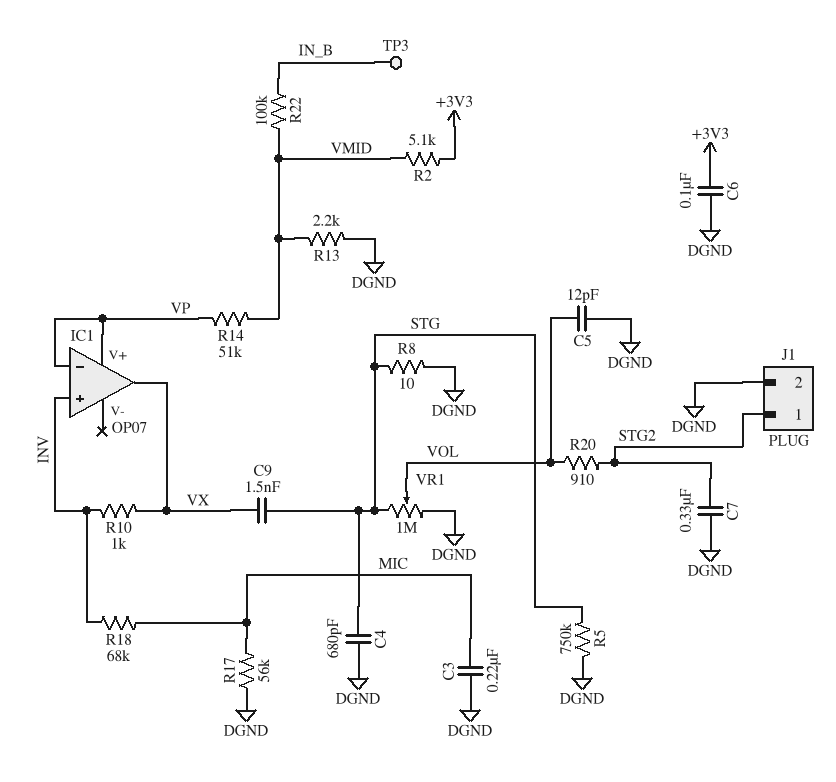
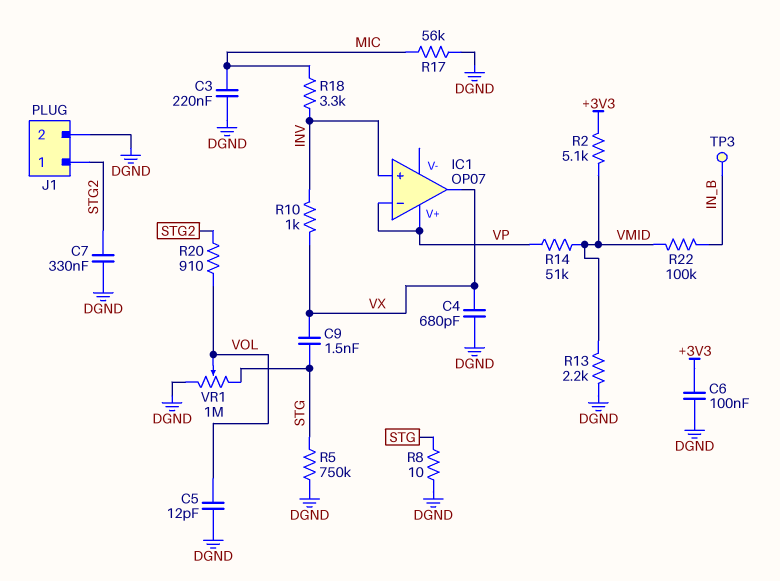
C4: 680pF (DGND, STG) -> 680pF (DGND, VX)
R18: 68k (INV, MIC) -> 3.3k (INV, MIC)

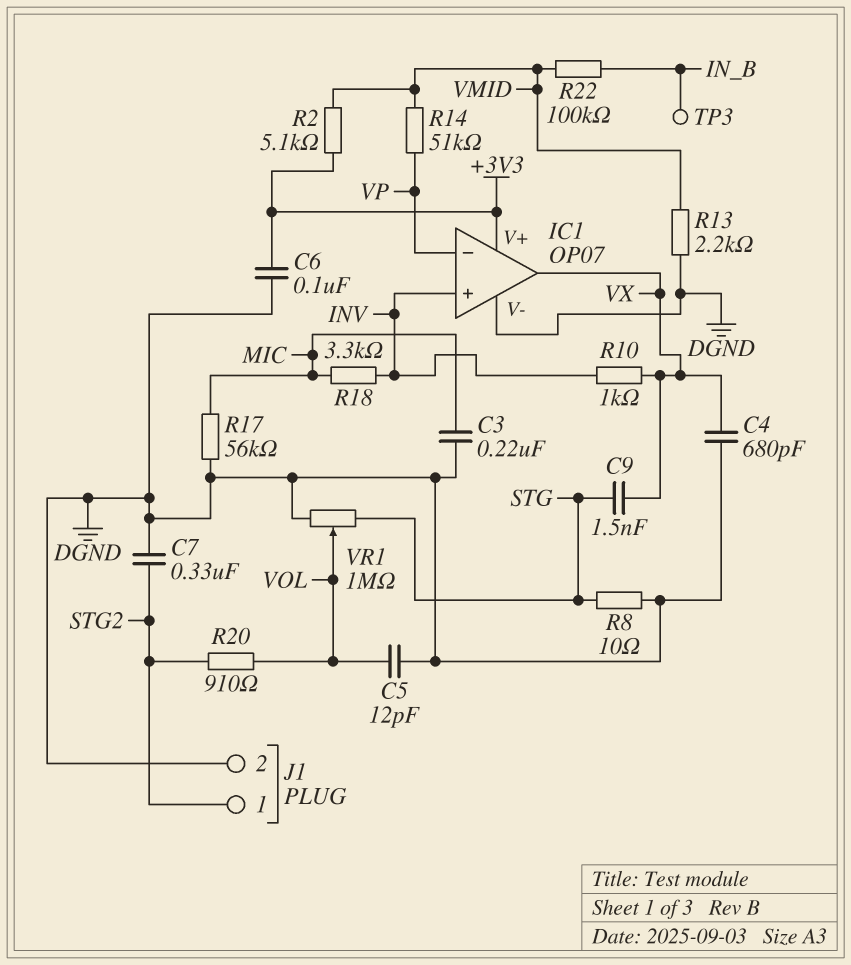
IC1 pin V+: VP -> +3V3
IC1 pin V-: none -> DGND
R5: 750k (DGND, STG) -> none

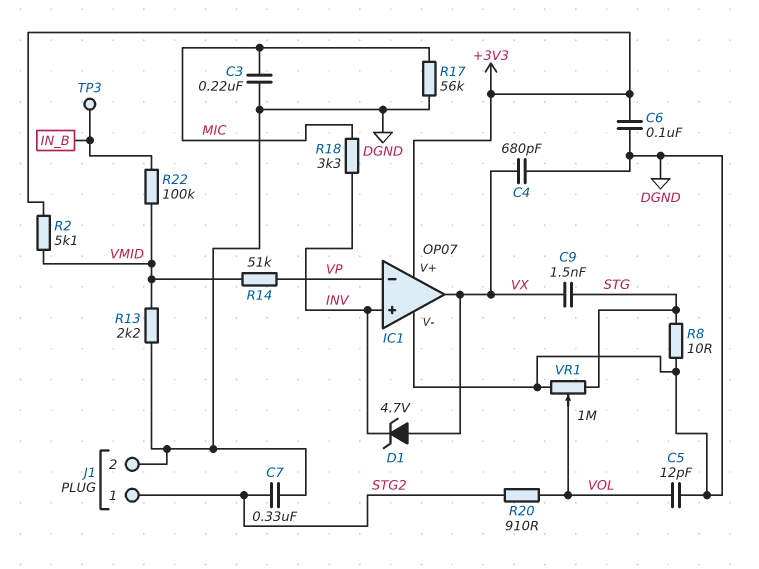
D1: none -> zener 4.7V (A VX, K INV)
R10: 1k (INV, VX) -> none

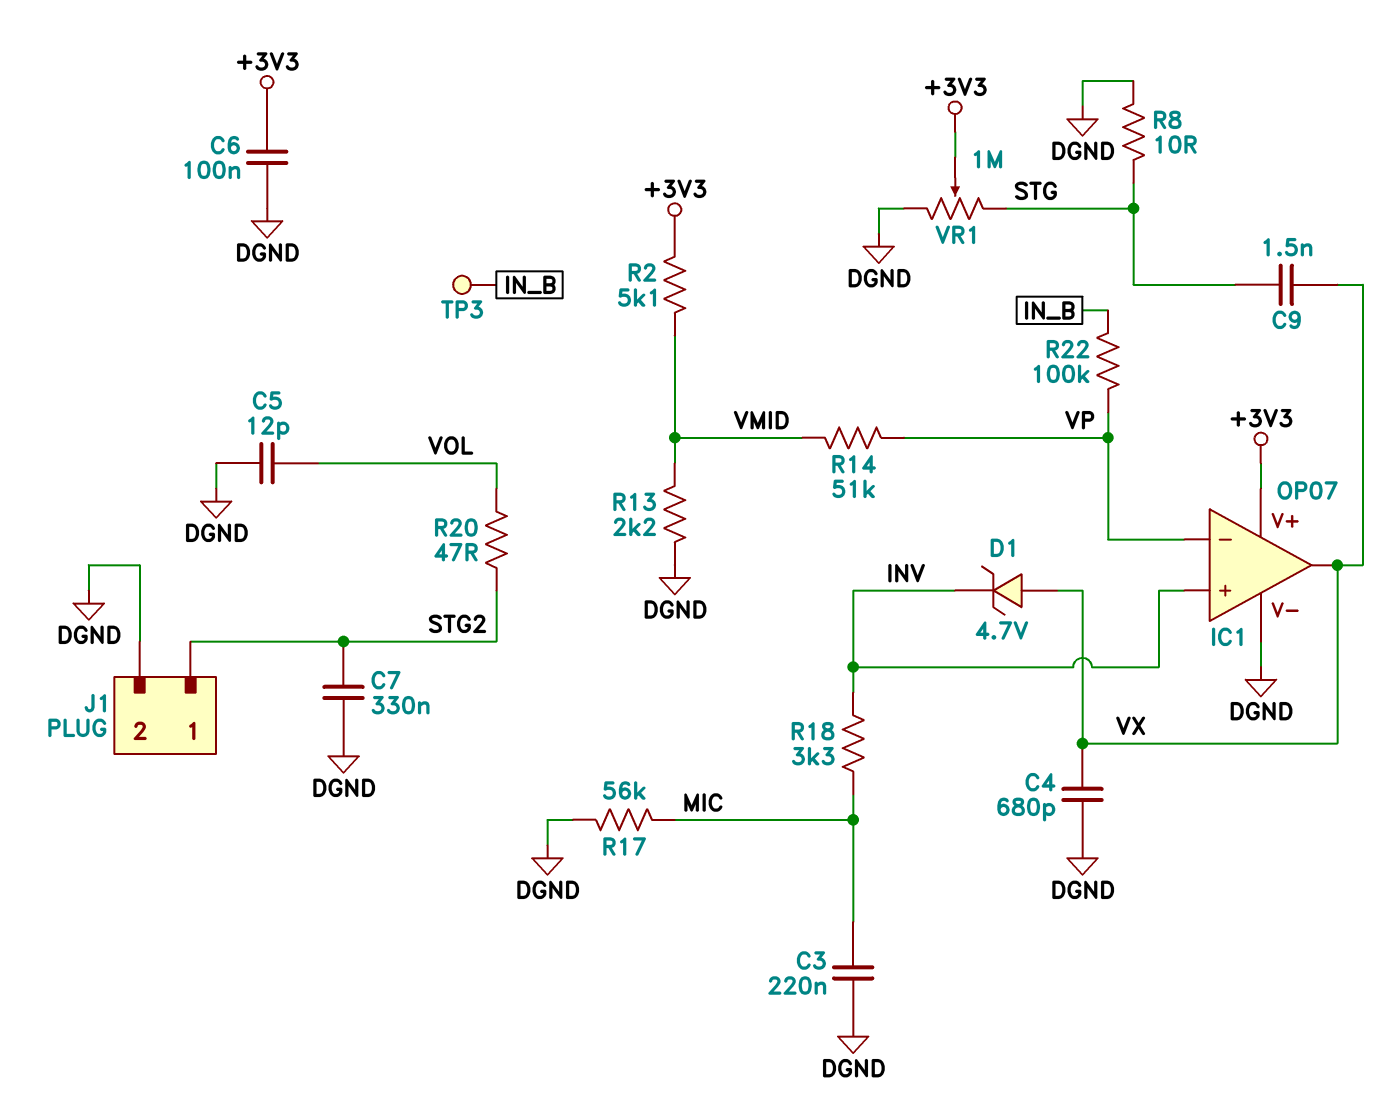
R20: 910 (STG2, VOL) -> 47 (STG2, VOL)
R22: 100k (IN_B, VMID) -> 100k (IN_B, VP)
VR1: 1M (DGND, STG, wiper VOL) -> 1M (DGND, STG, wiper +3V3)

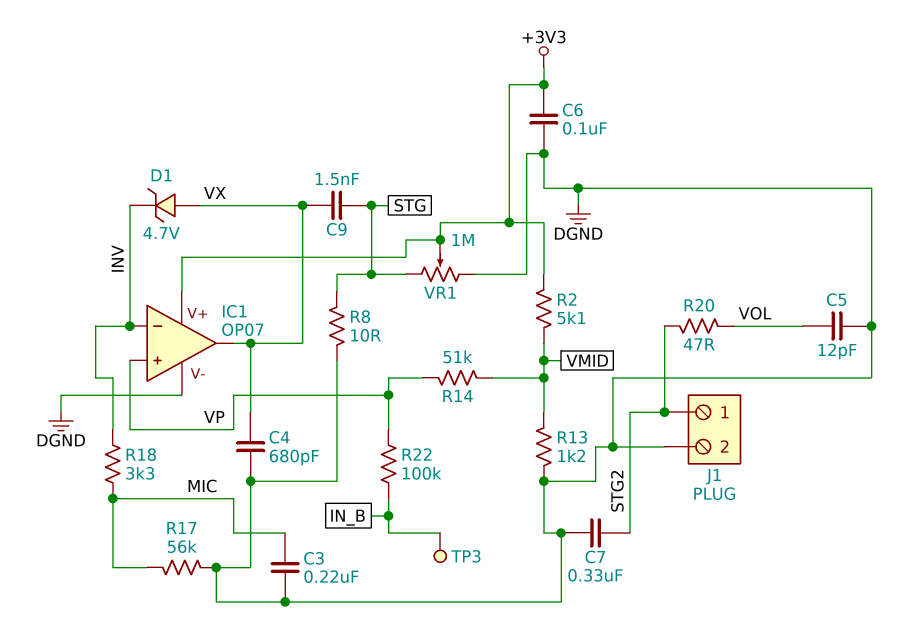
IC1 pin in+: INV -> VP
IC1 pin in-: VP -> INV
R13: 2.2k (DGND, VMID) -> 1.2k (DGND, VMID)

